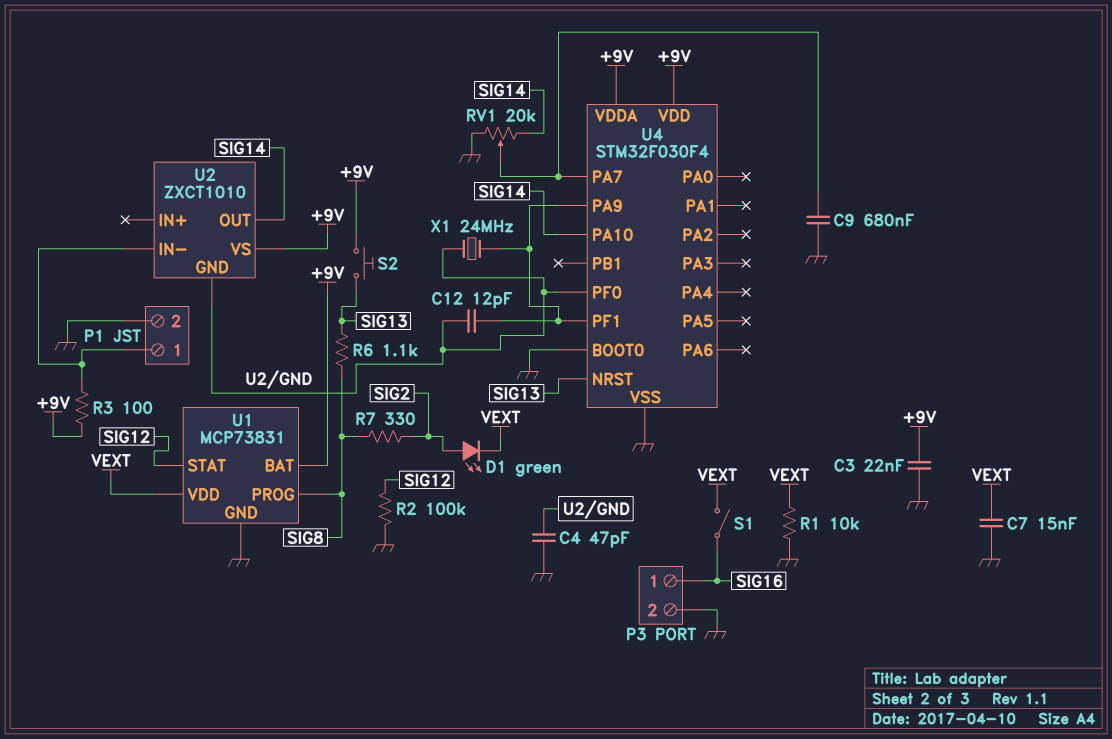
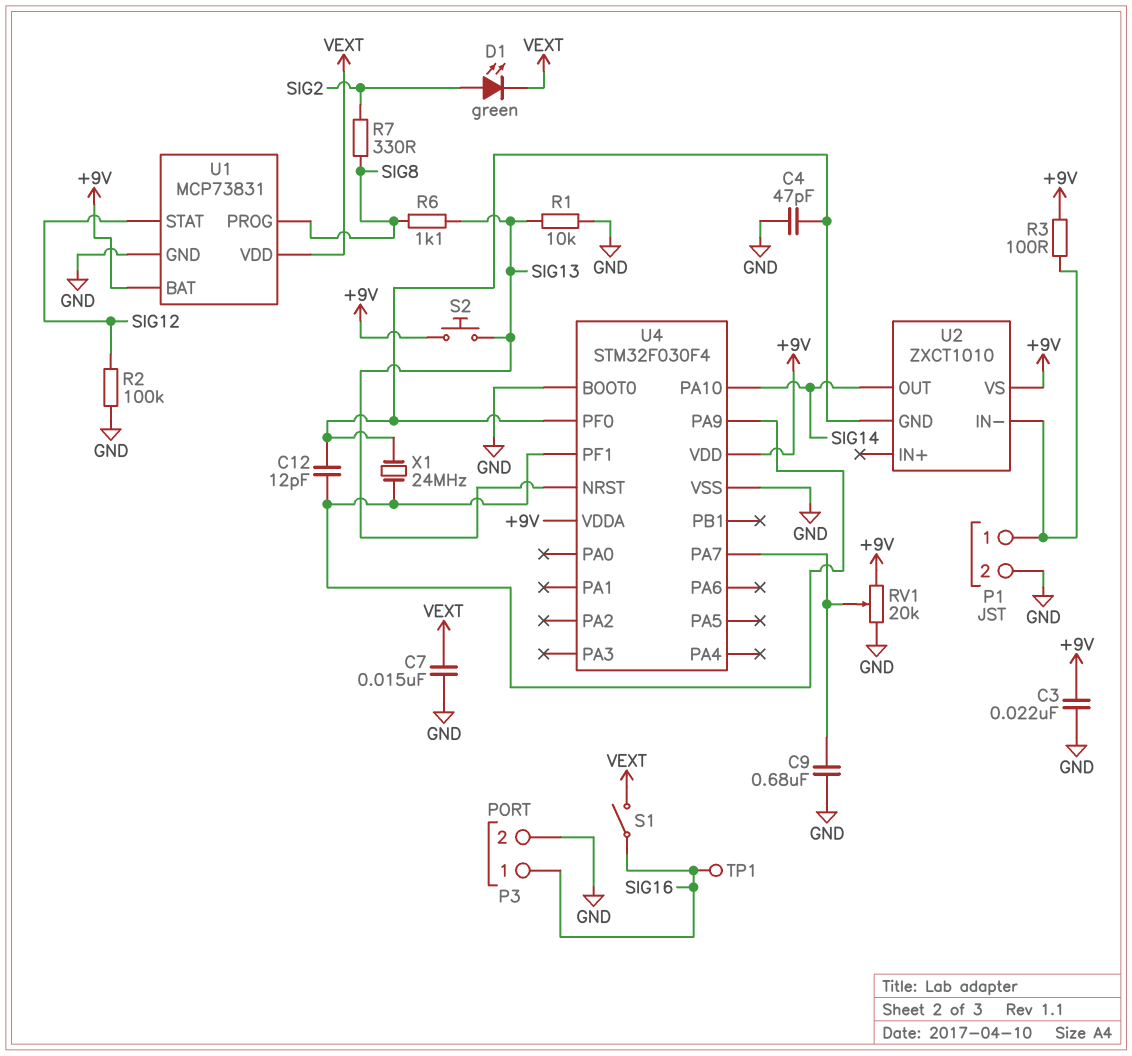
R1: 10k (GND, VEXT) -> 10k (GND, SIG13)
RV1: 20k (GND, SIG14, wiper U4/PA7) -> 20k (+9V, GND, wiper U4/PA7)
TP1: none -> test point (SIG16)

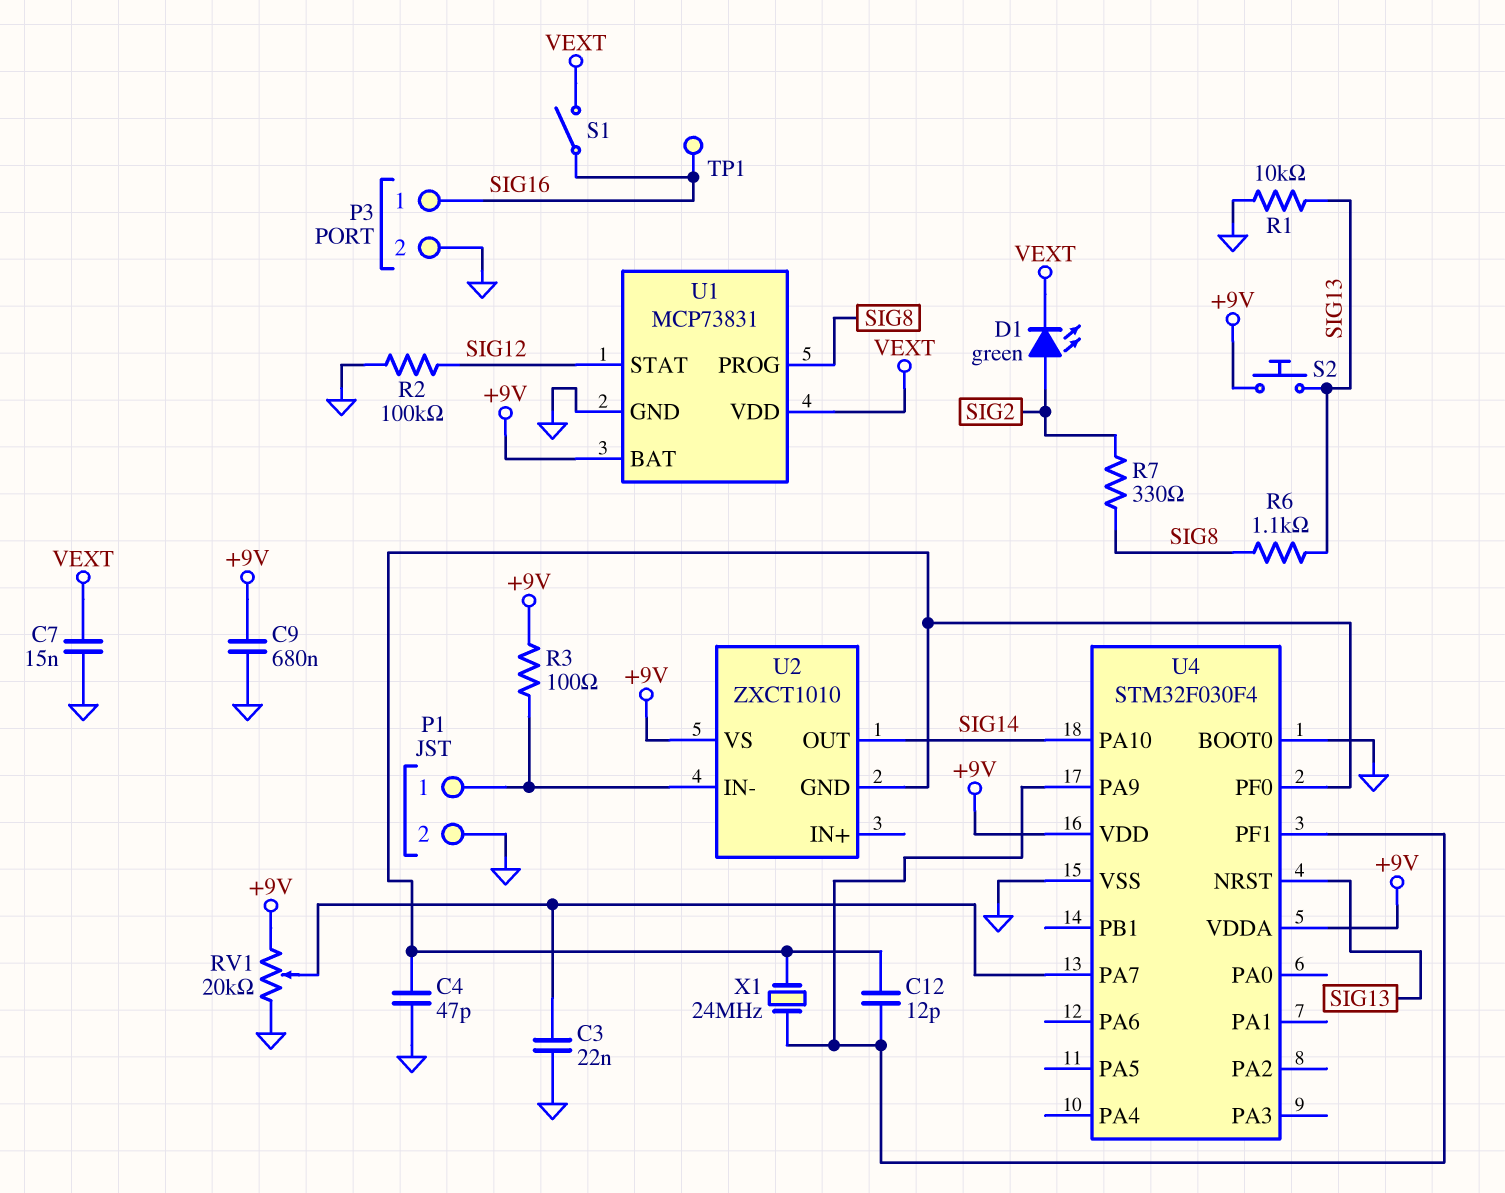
C3: 22nF (+9V, GND) -> 22nF (GND, U4/PA7)
C9: 680nF (GND, U4/PA7) -> 680nF (+9V, GND)

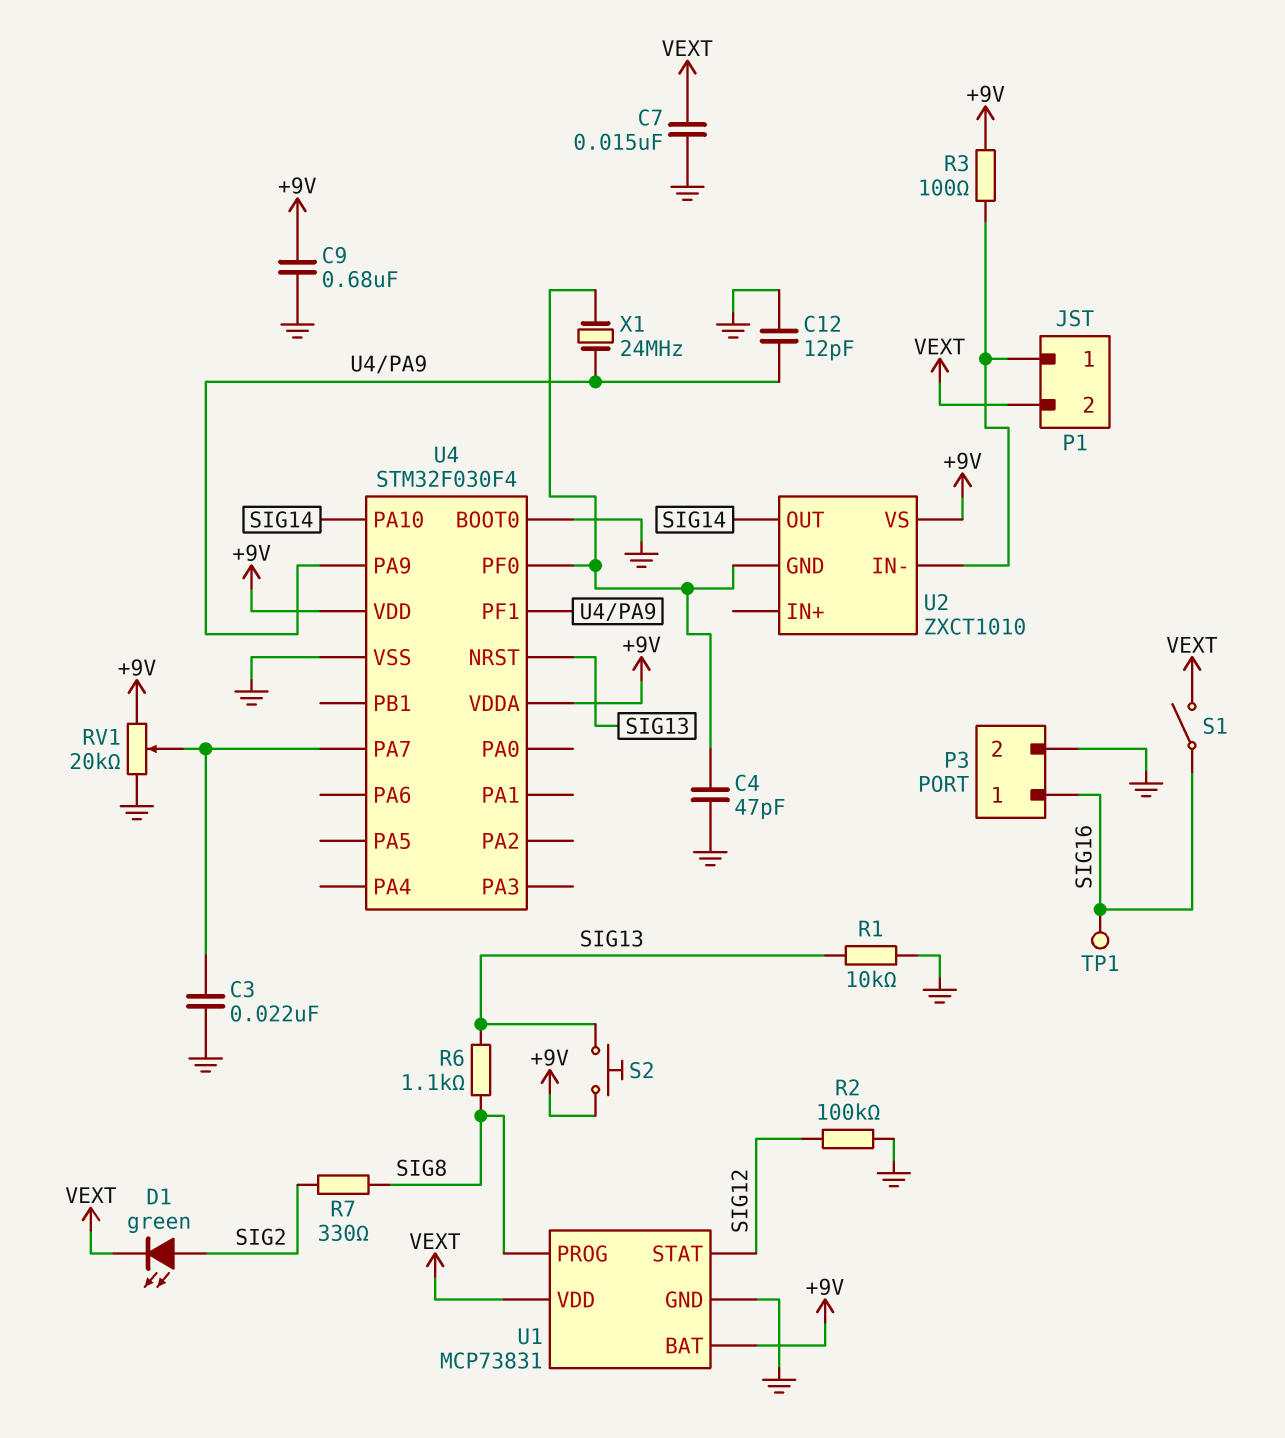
C12: 12pF (U2/GND, U4/PA9) -> 12pF (GND, U4/PA9)
P1 pin 2: GND -> VEXT

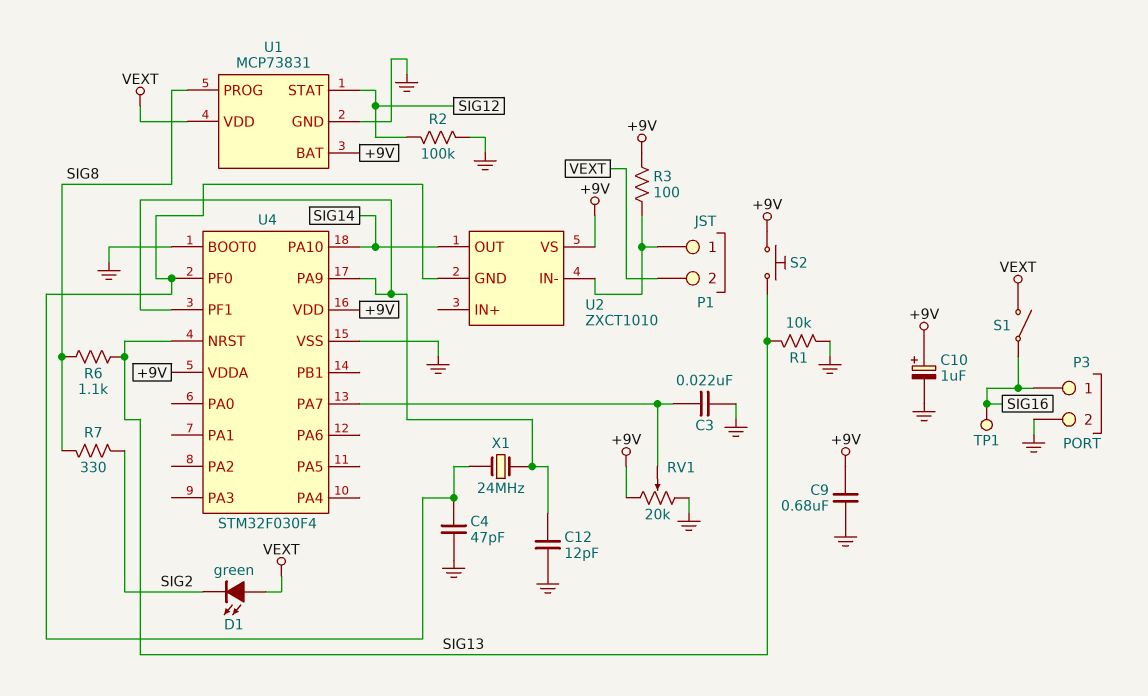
C7: 15nF (GND, VEXT) -> none
C10: none -> 1uF (plus +9V, minus GND)
D1: LED green (A SIG2, K VEXT) -> LED green (A VEXT, K SIG2)

